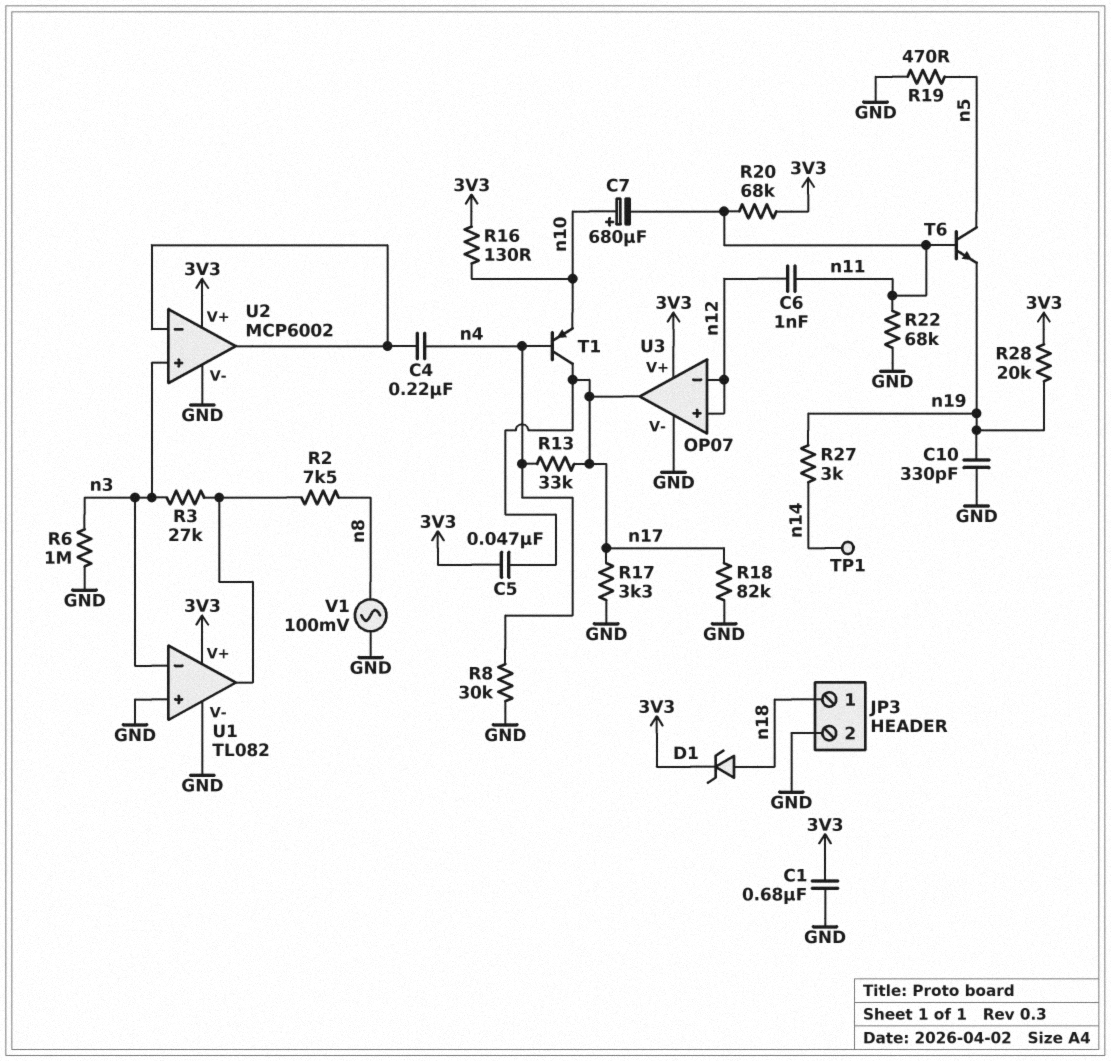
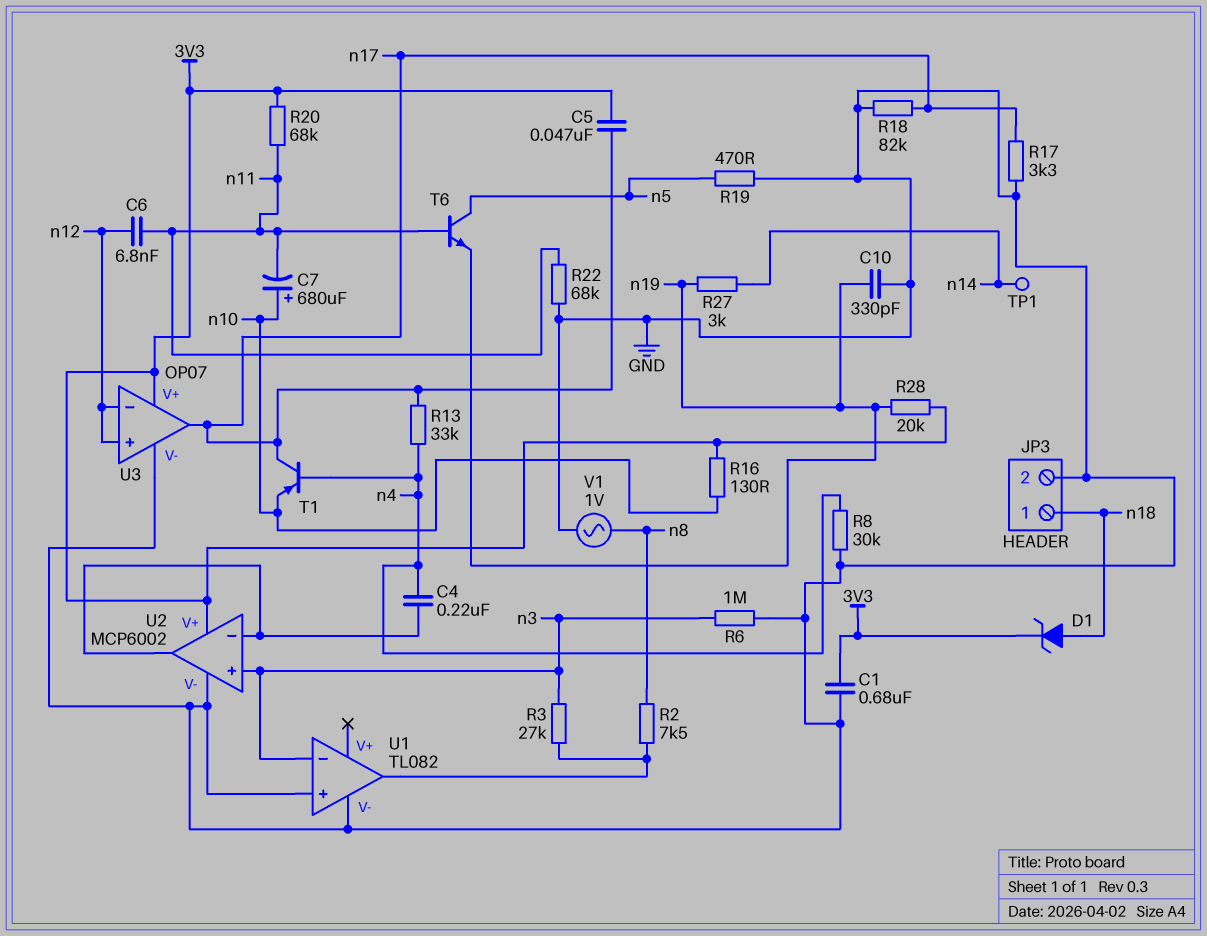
C6: 1nF (n11, n12) -> 6.8nF (n11, n12)
U1 pin V+: 3V3 -> none
V1: AC 100mV (GND, n8) -> AC 1V (GND, n8)

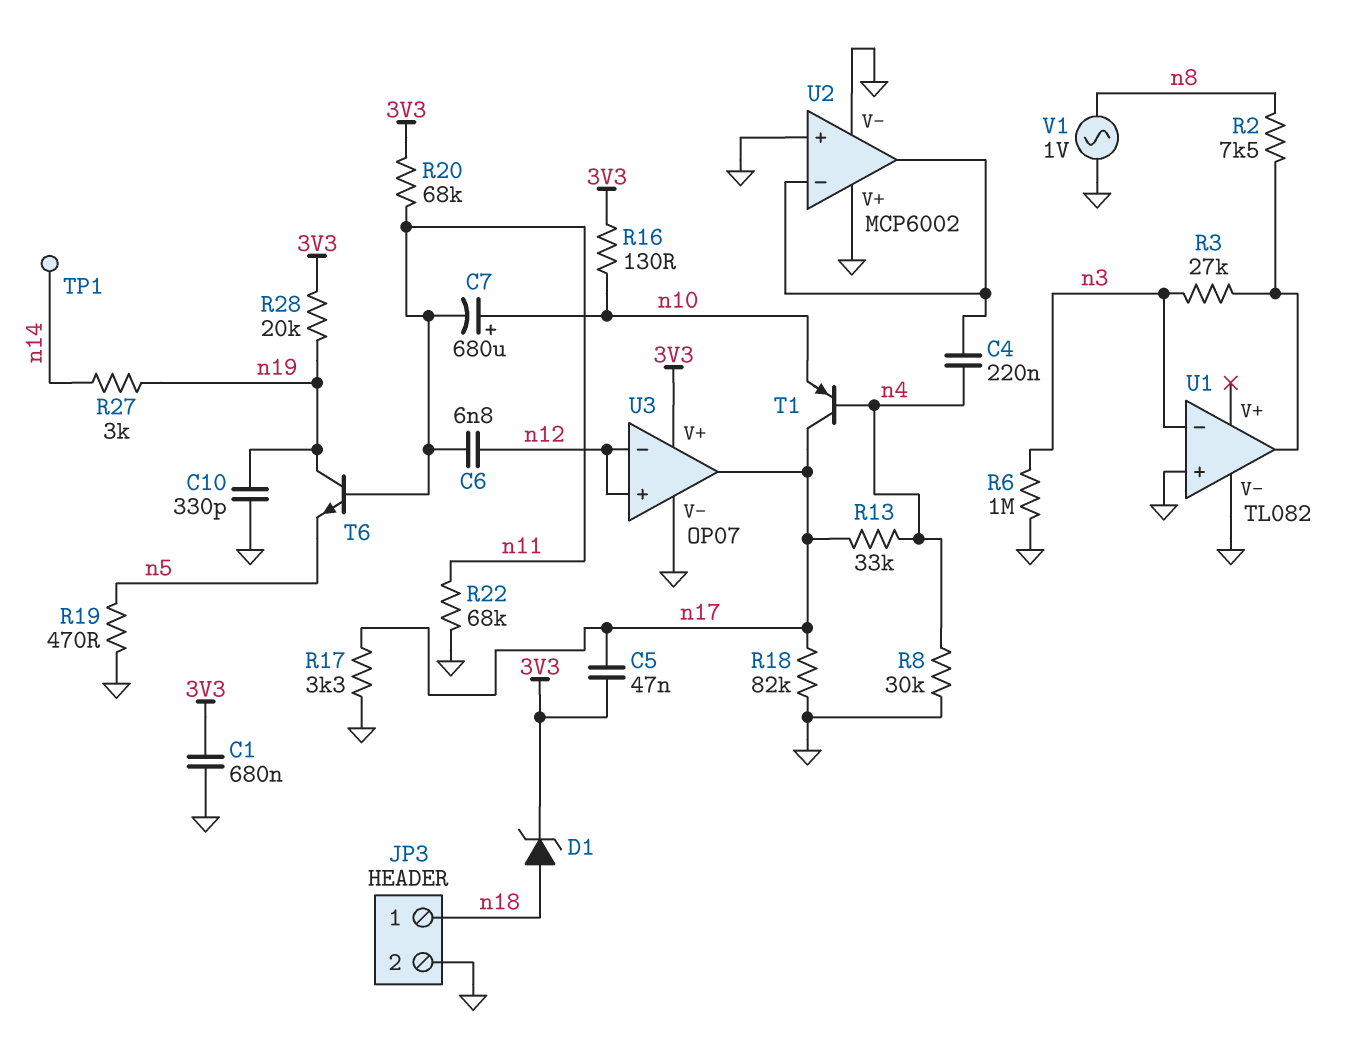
T6: NPN (B n11, C n5, E n19) -> NPN (B n11, C n19, E n5)
U2 pin V+: 3V3 -> GND
U2 pin in+: n3 -> GND

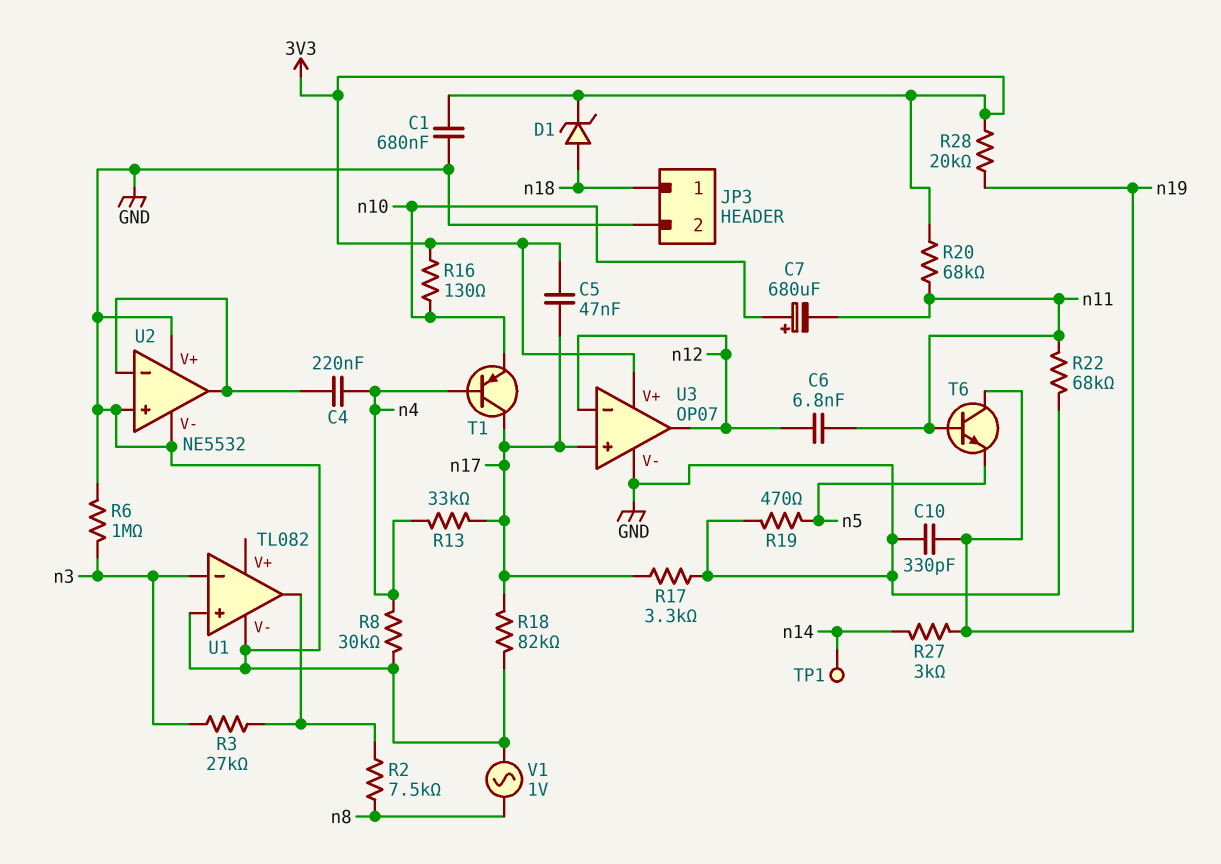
U2: MCP6002 -> NE5532
U3 pin in+: n12 -> n17
U3 pin out: n17 -> n12

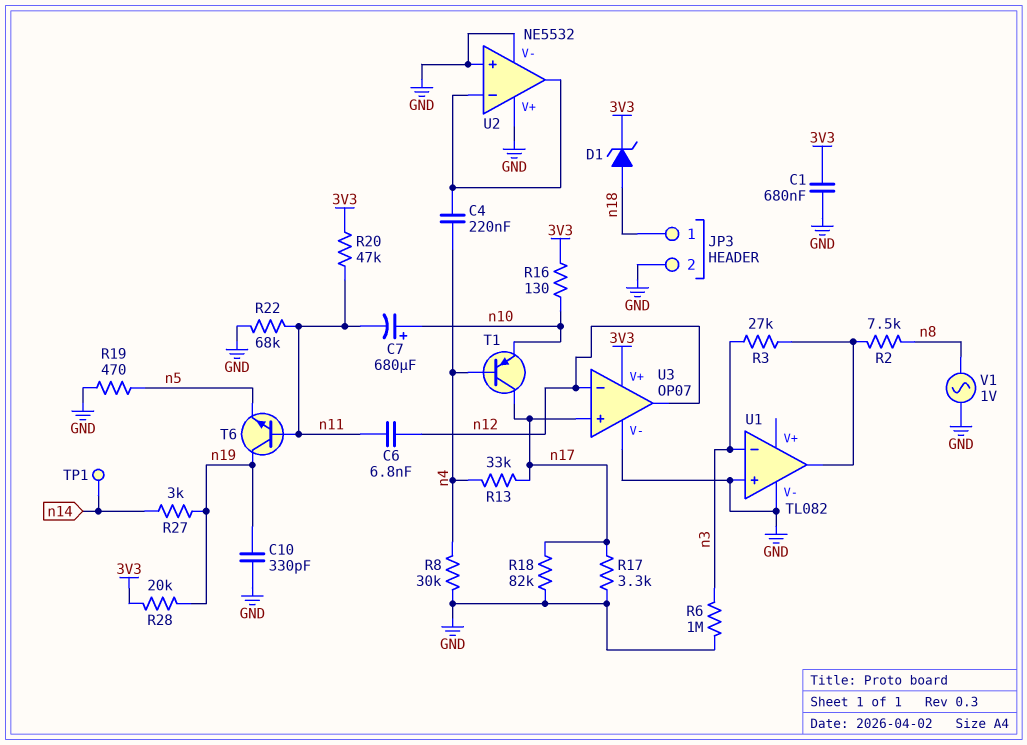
C5: 47nF (3V3, n17) -> none
R20: 68k (3V3, n11) -> 47k (3V3, n11)

